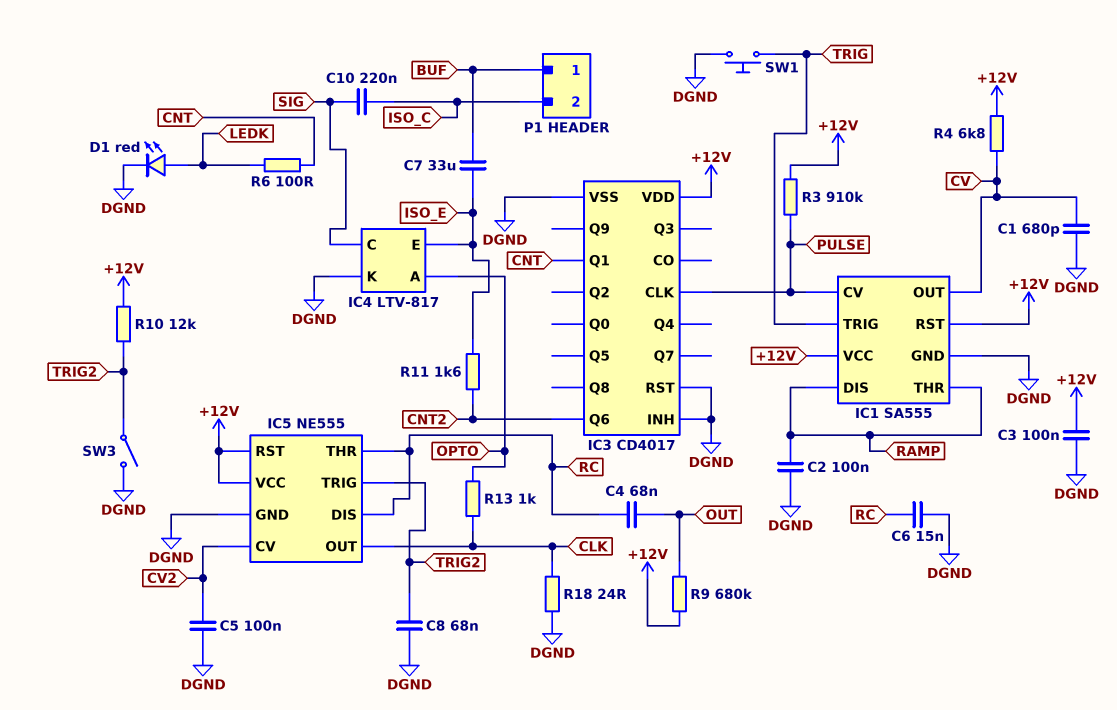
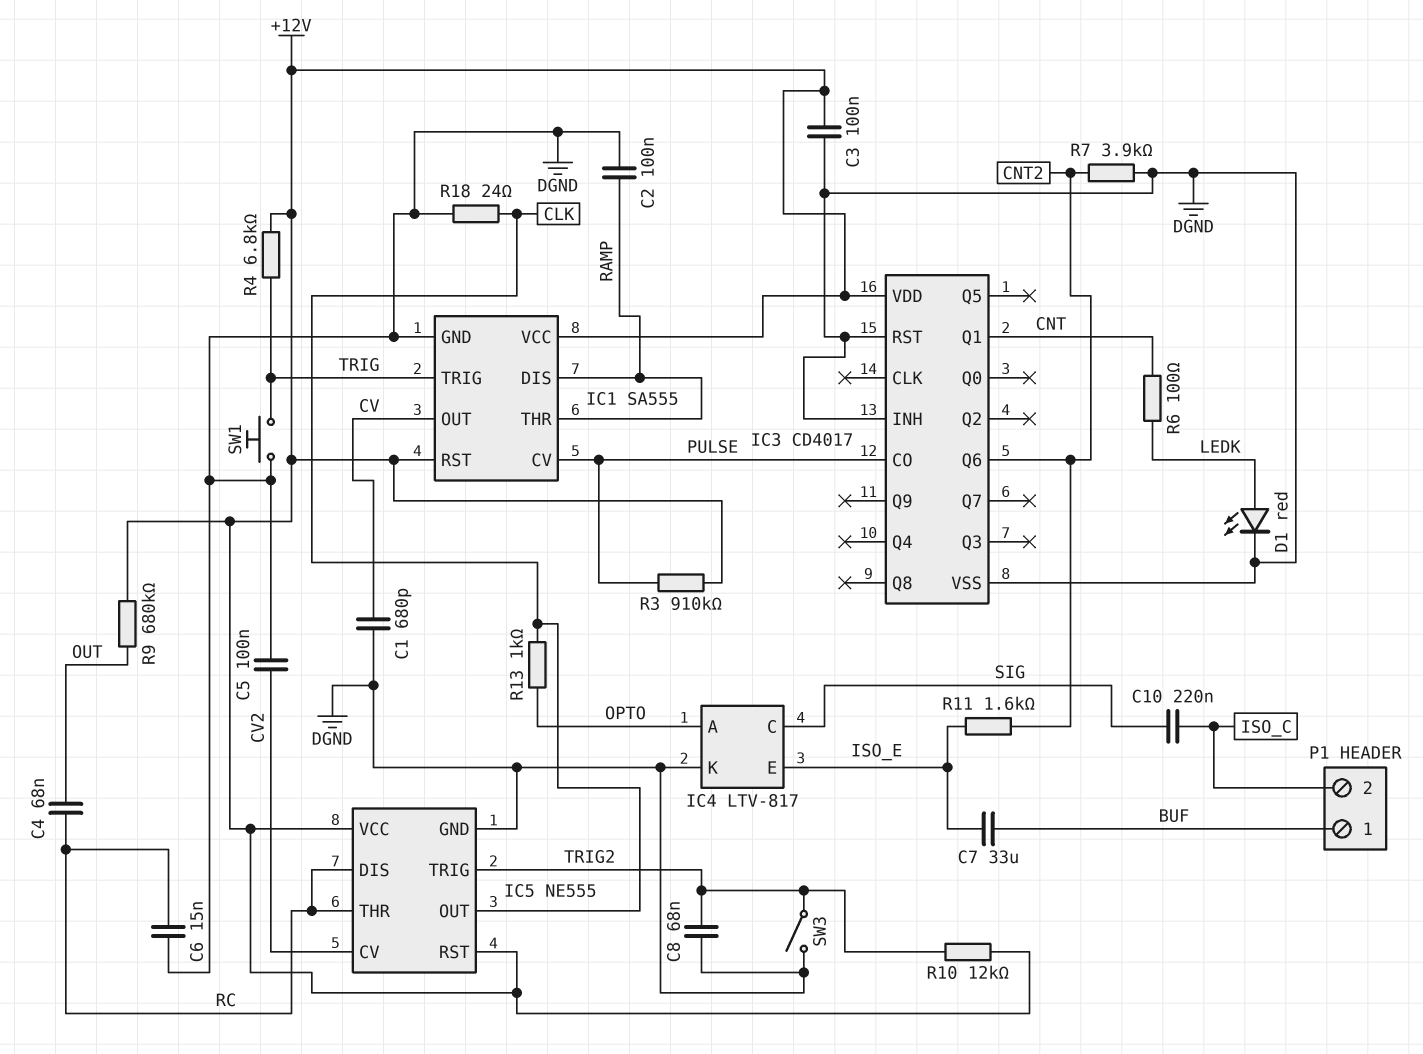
IC3 pin CLK: PULSE -> none
IC3 pin CO: none -> PULSE
R4: 6.8k (+12V, CV) -> 6.8k (+12V, TRIG)
R7: none -> 3.9k (CNT2, DGND)

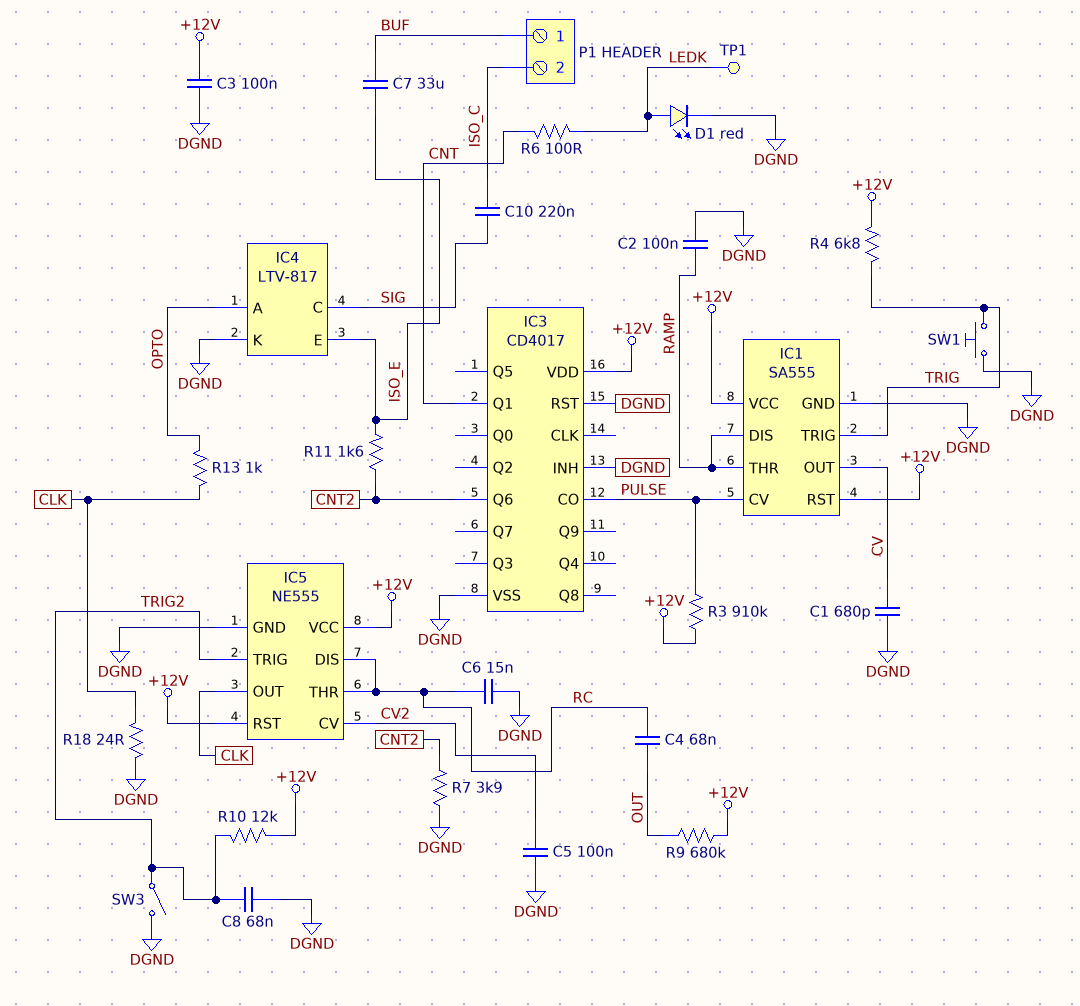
TP1: none -> test point (LEDK)

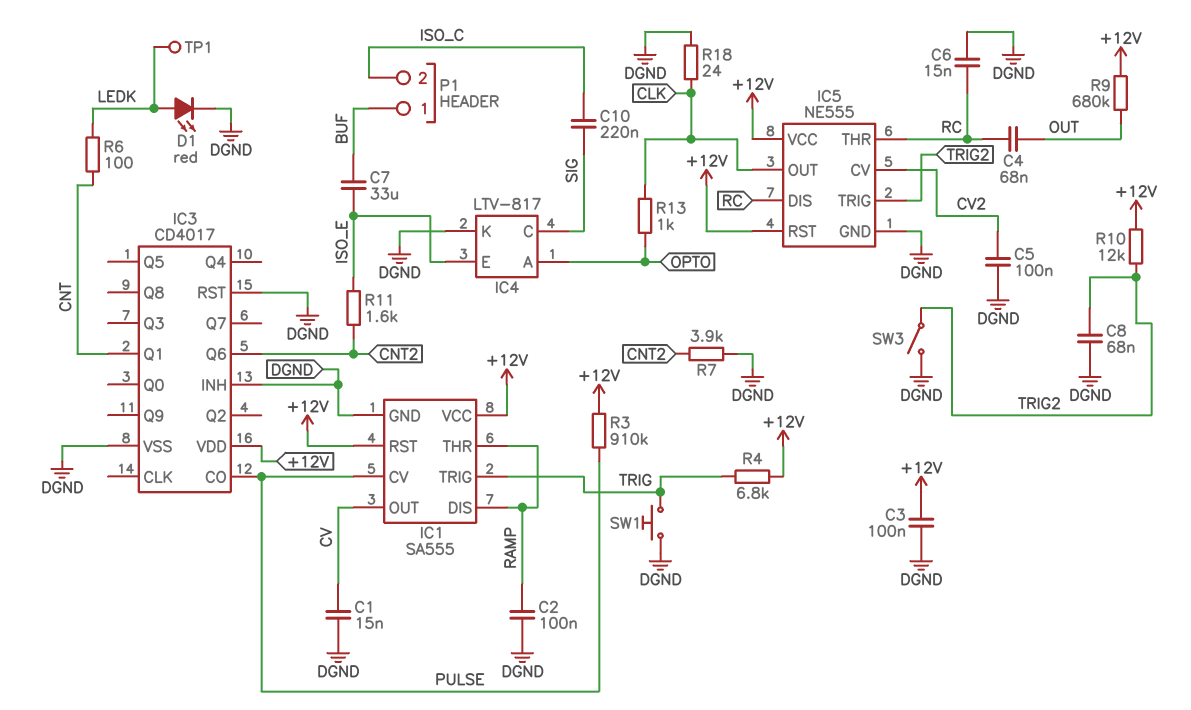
C1: 680pF (CV, DGND) -> 15nF (CV, DGND)

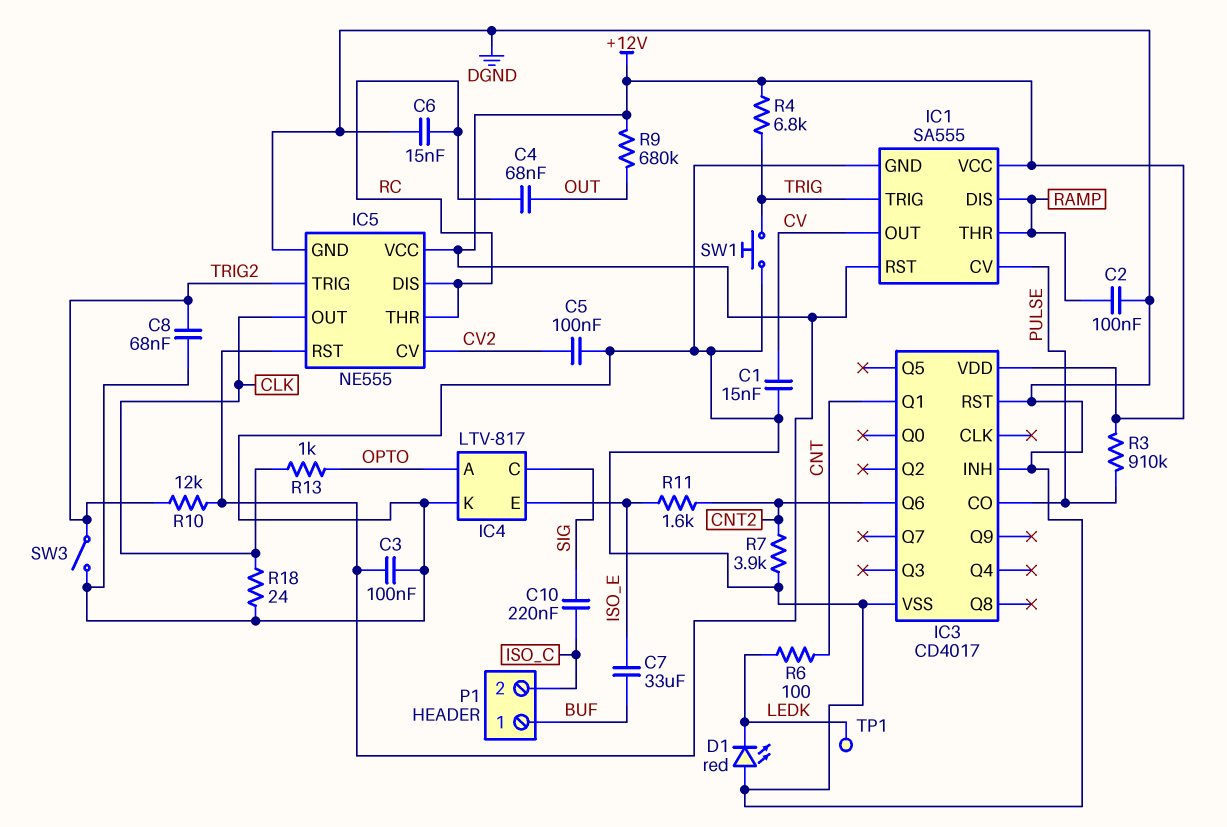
D1: LED red (A LEDK, K DGND) -> LED red (A DGND, K LEDK)

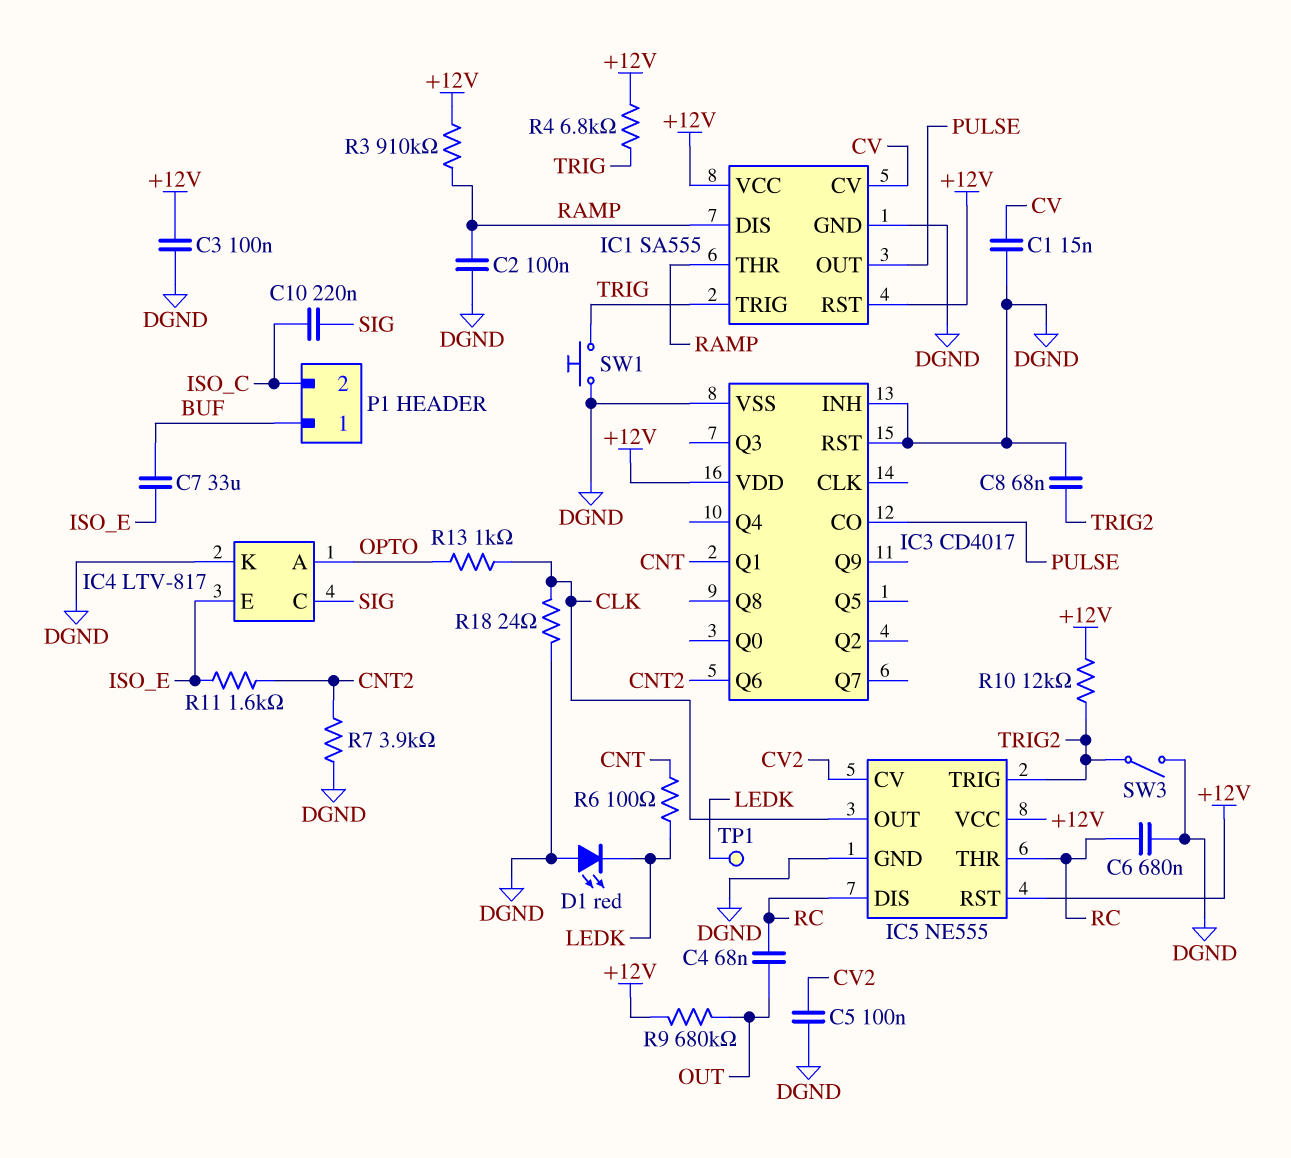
C6: 15nF (DGND, RC) -> 680nF (DGND, RC)
IC1 pin CV: PULSE -> CV
IC1 pin OUT: CV -> PULSE
R3: 910k (+12V, PULSE) -> 910k (+12V, RAMP)

